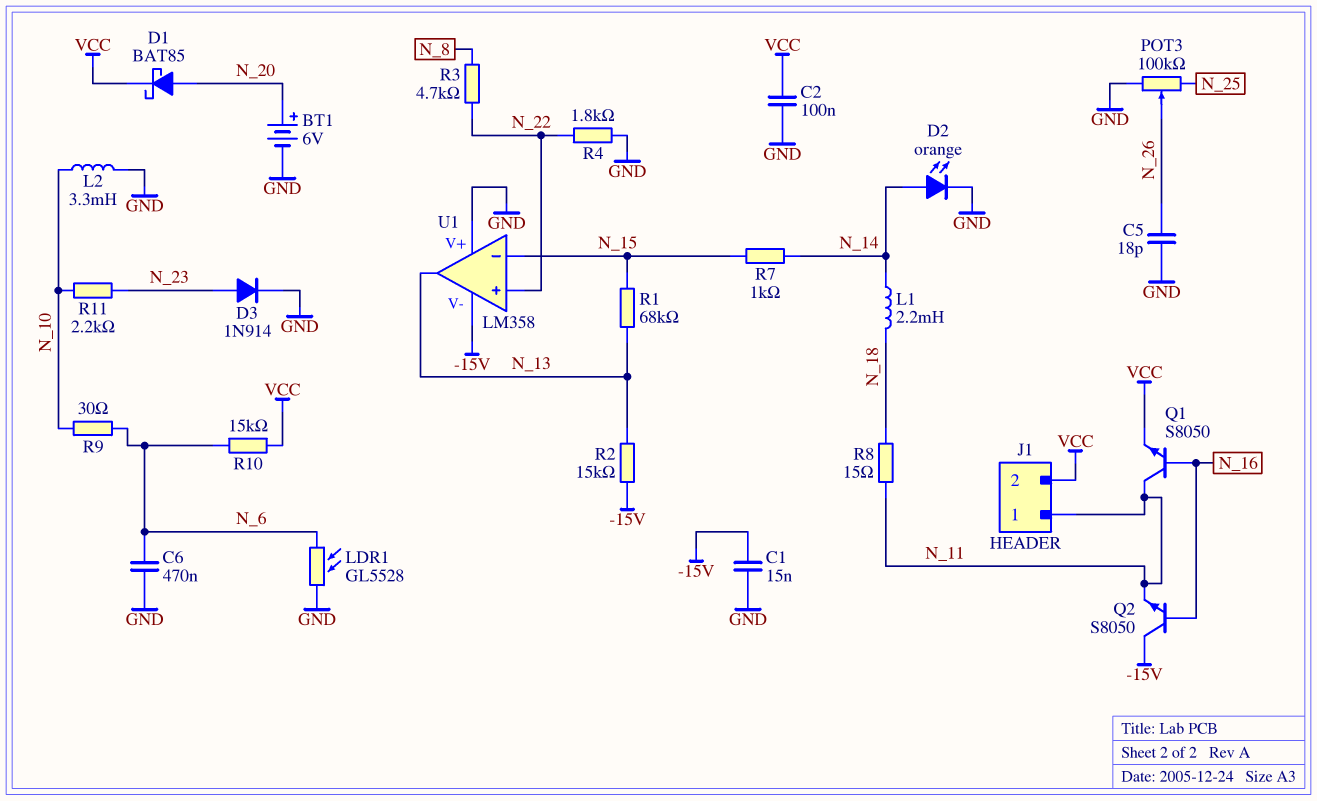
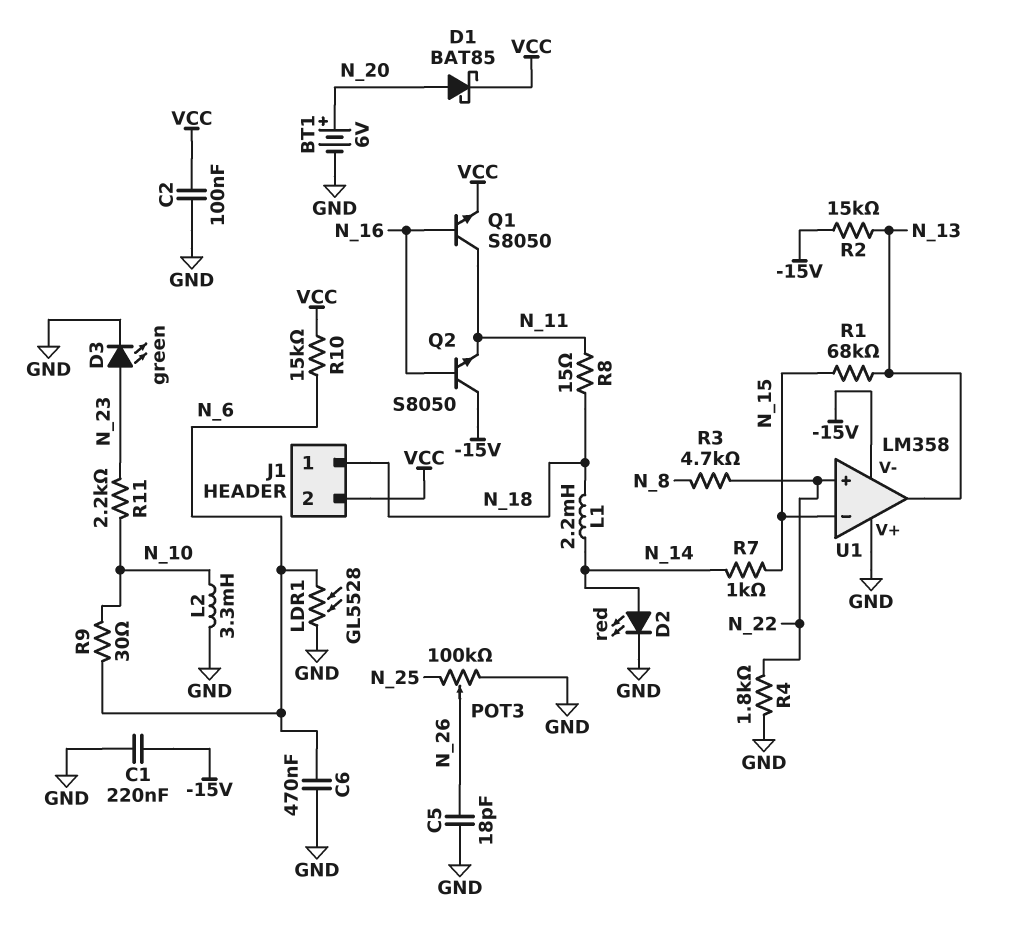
C1: 15nF (-15V, GND) -> 220nF (-15V, GND)
D2: LED orange (A N_14, K GND) -> LED red (A N_14, K GND)
D3: diode 1N914 (A N_23, K GND) -> LED green (A N_23, K GND)
J1 pin 1: N_11 -> N_18

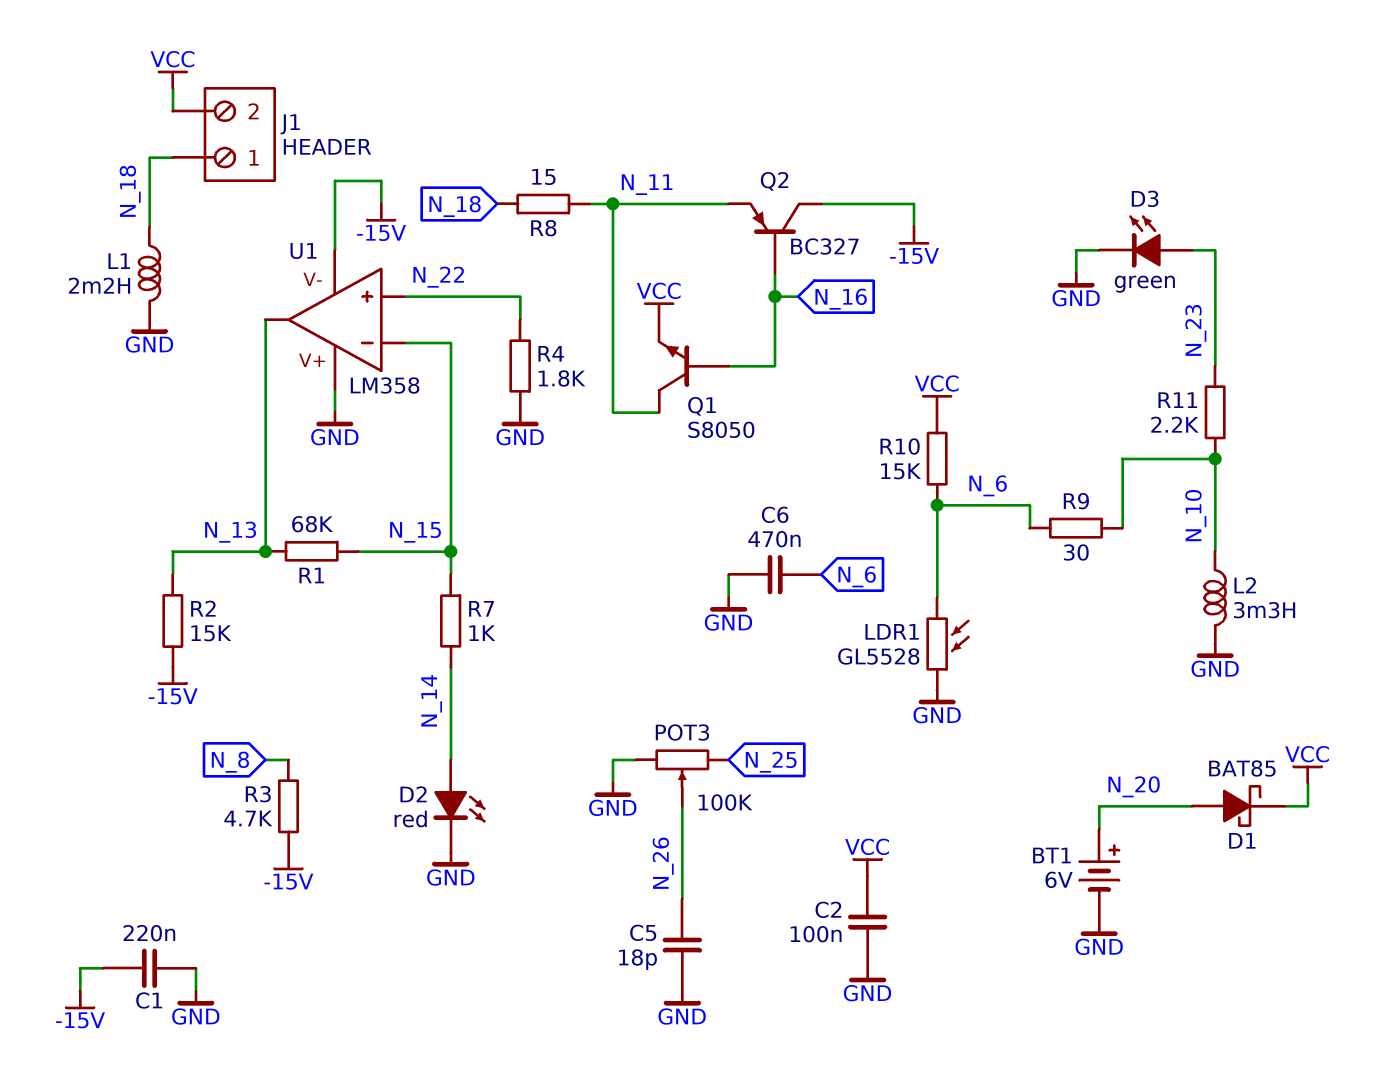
L1: 2.2mH (N_14, N_18) -> 2.2mH (GND, N_18)
Q2: NPN S8050 (B N_16, C -15V, E N_11) -> PNP BC327 (B N_16, C -15V, E N_11)
R3: 4.7k (N_8, N_22) -> 4.7k (-15V, N_8)

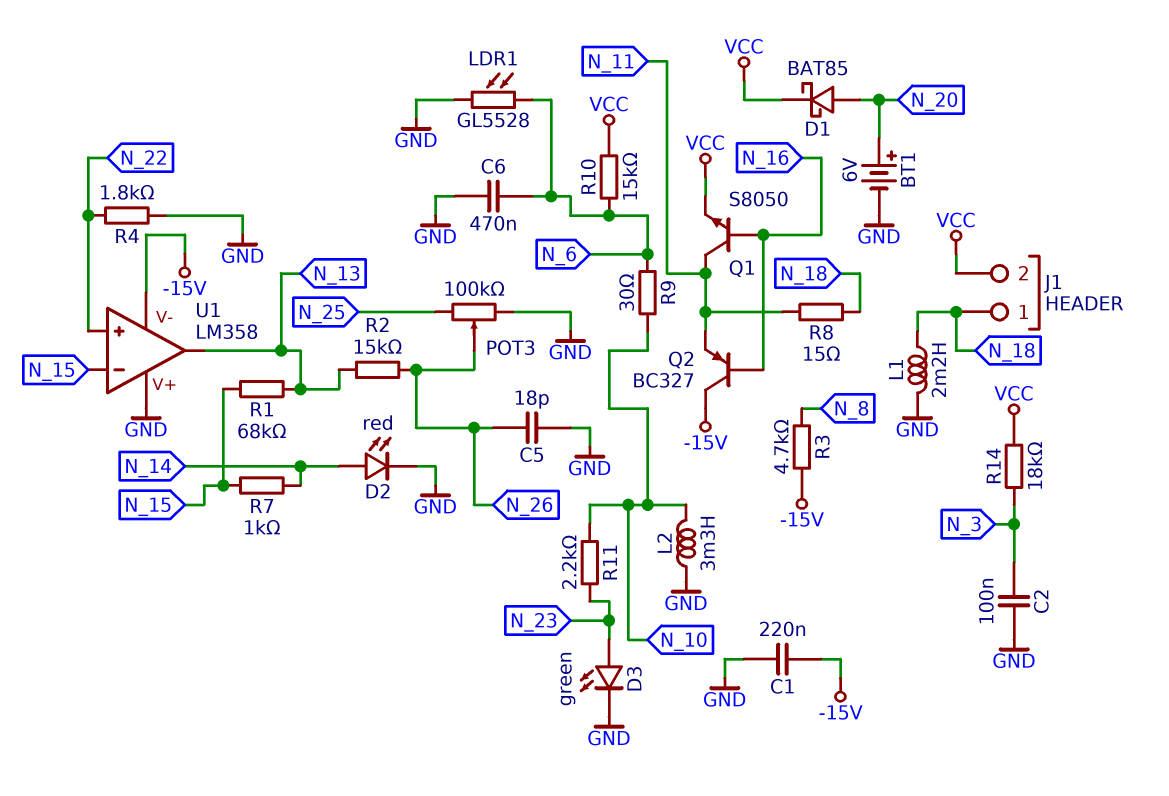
C2: 100nF (GND, VCC) -> 100nF (GND, N_3)
R2: 15k (-15V, N_13) -> 15k (N_13, N_26)
R14: none -> 18k (N_3, VCC)

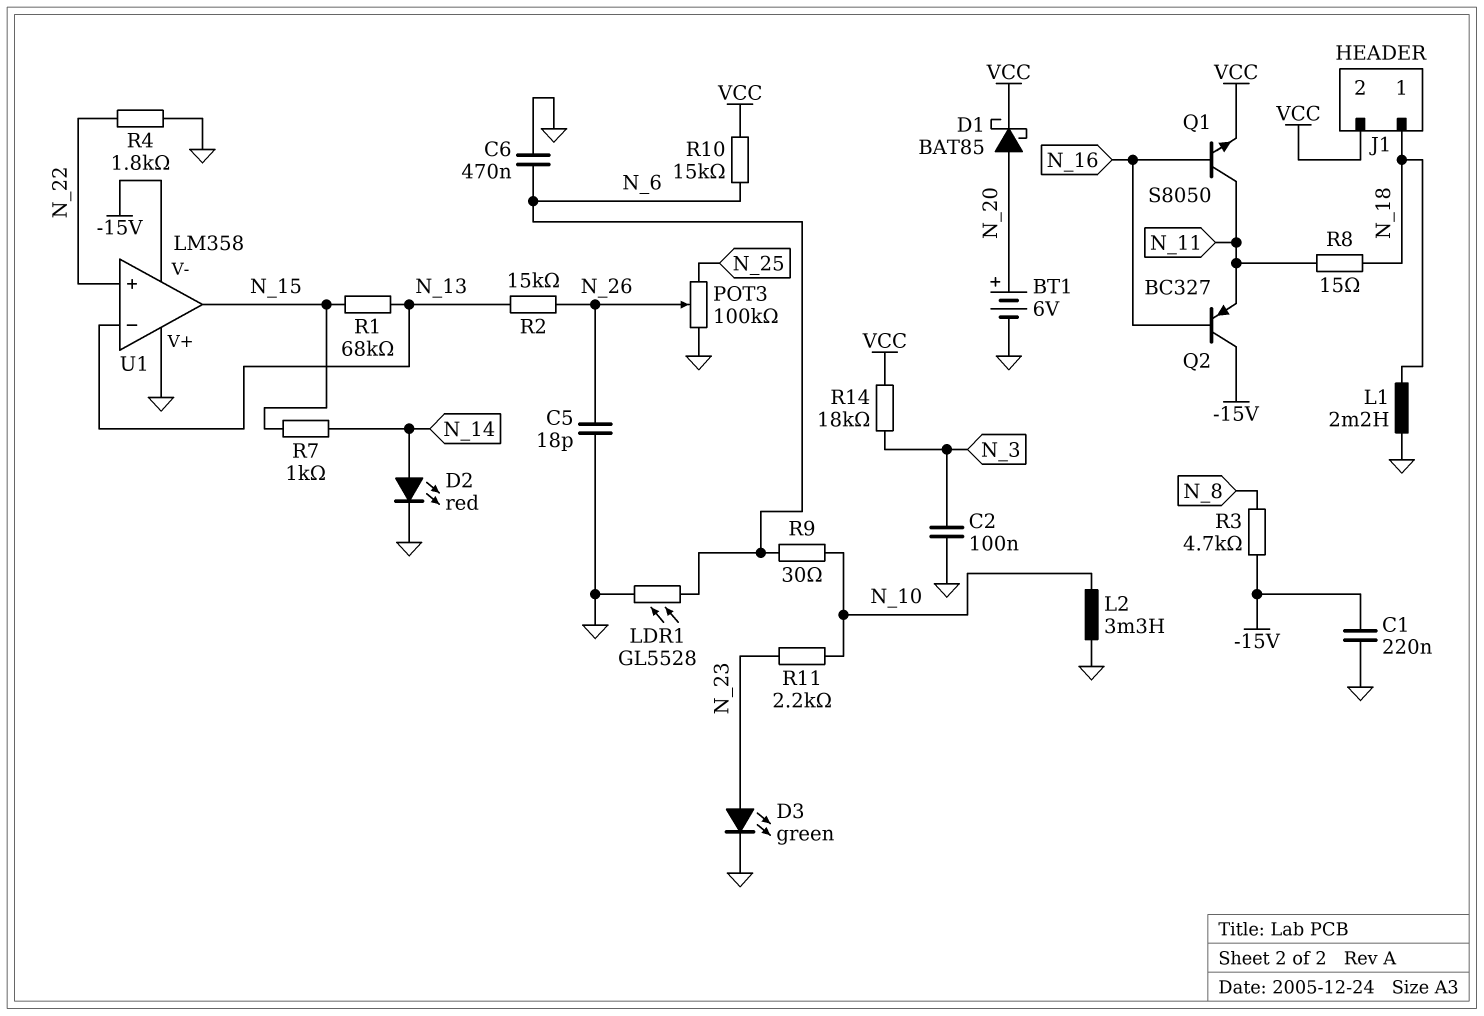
U1 pin in-: N_15 -> N_13
U1 pin out: N_13 -> N_15

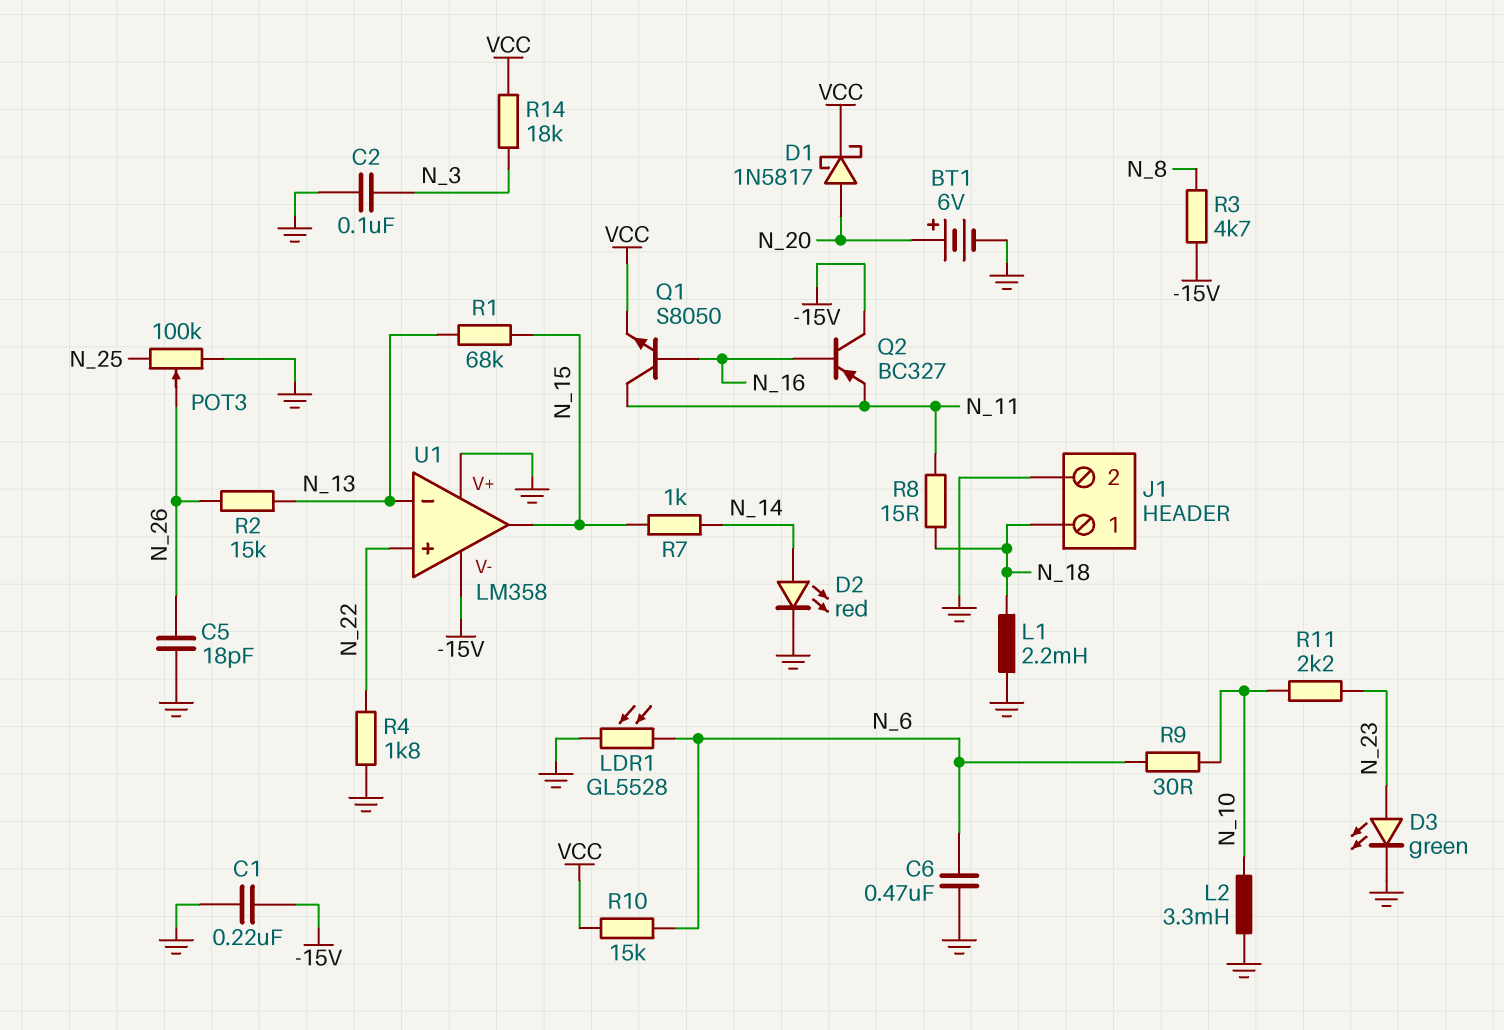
D1: schottky BAT85 (A N_20, K VCC) -> schottky 1N5817 (A N_20, K VCC)
J1 pin 2: VCC -> GND

